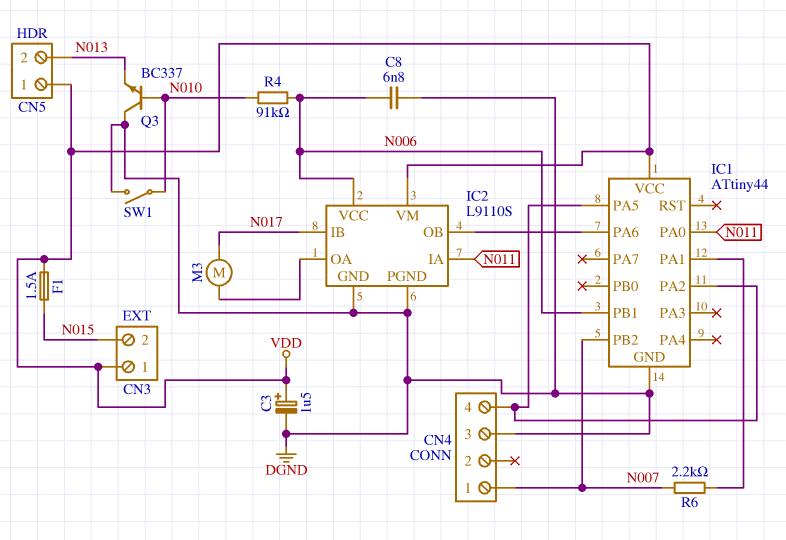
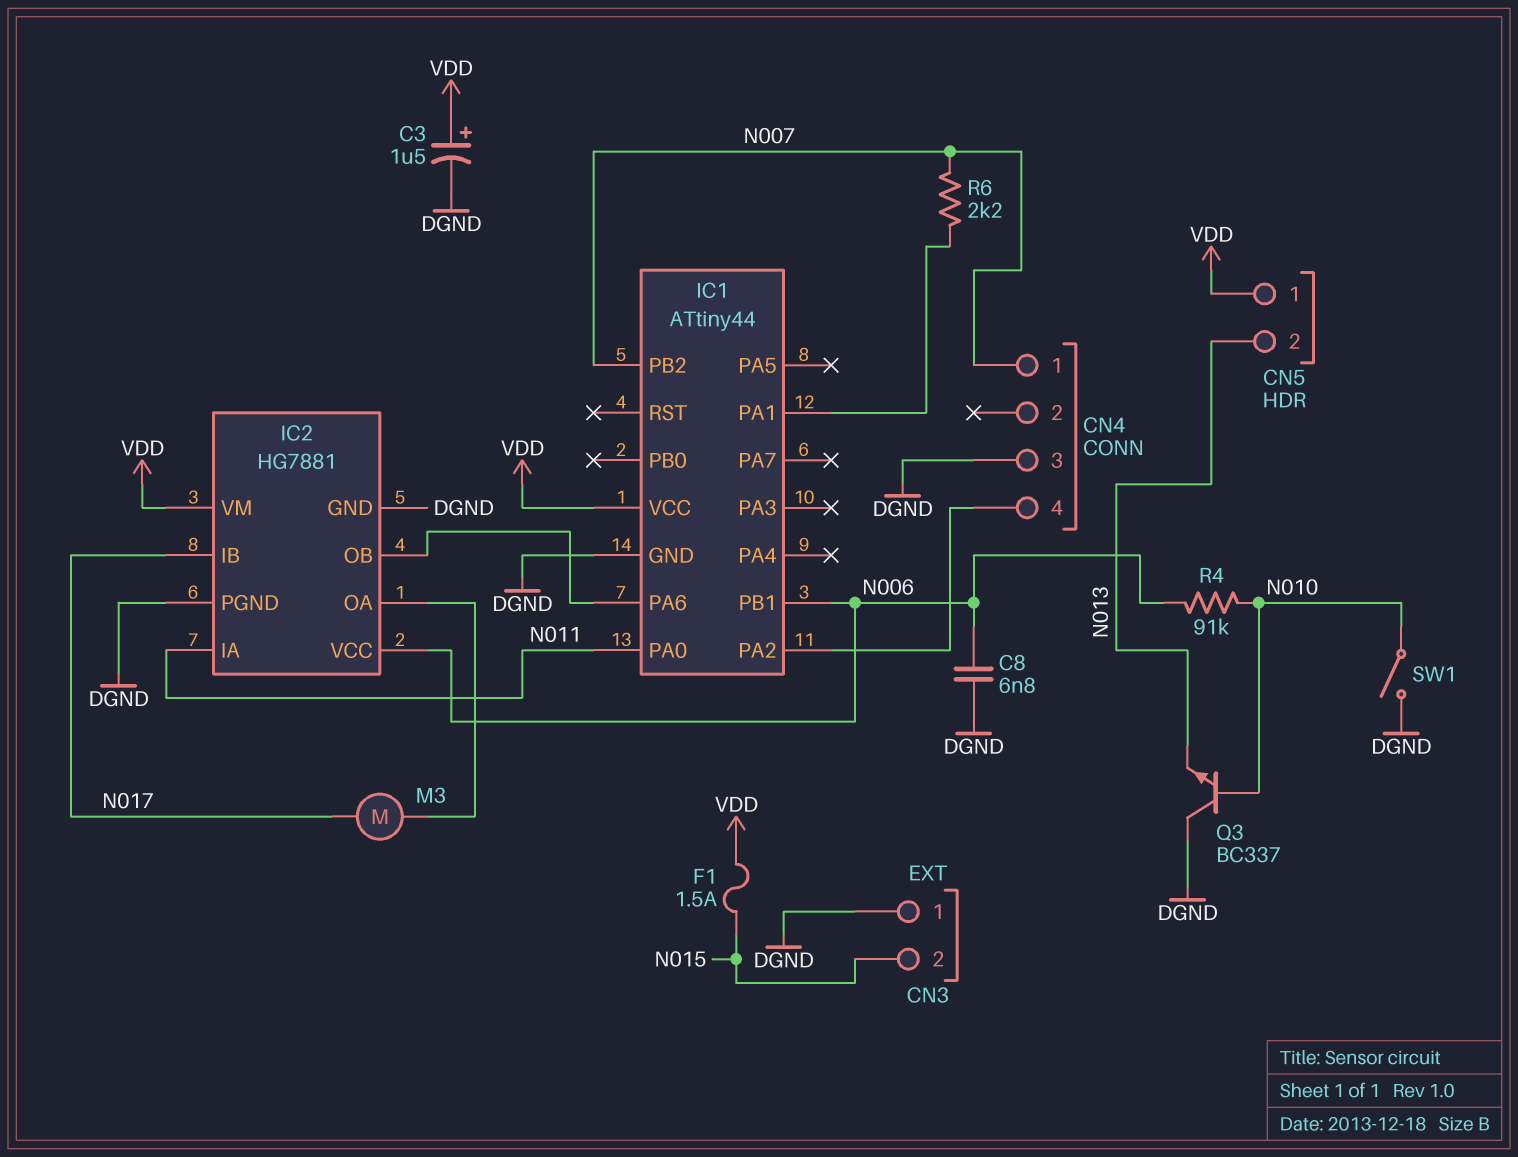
CN3 pin 1: VDD -> DGND
IC1 pin PA5: CN4/4 -> none
IC2: L9110S -> HG7881

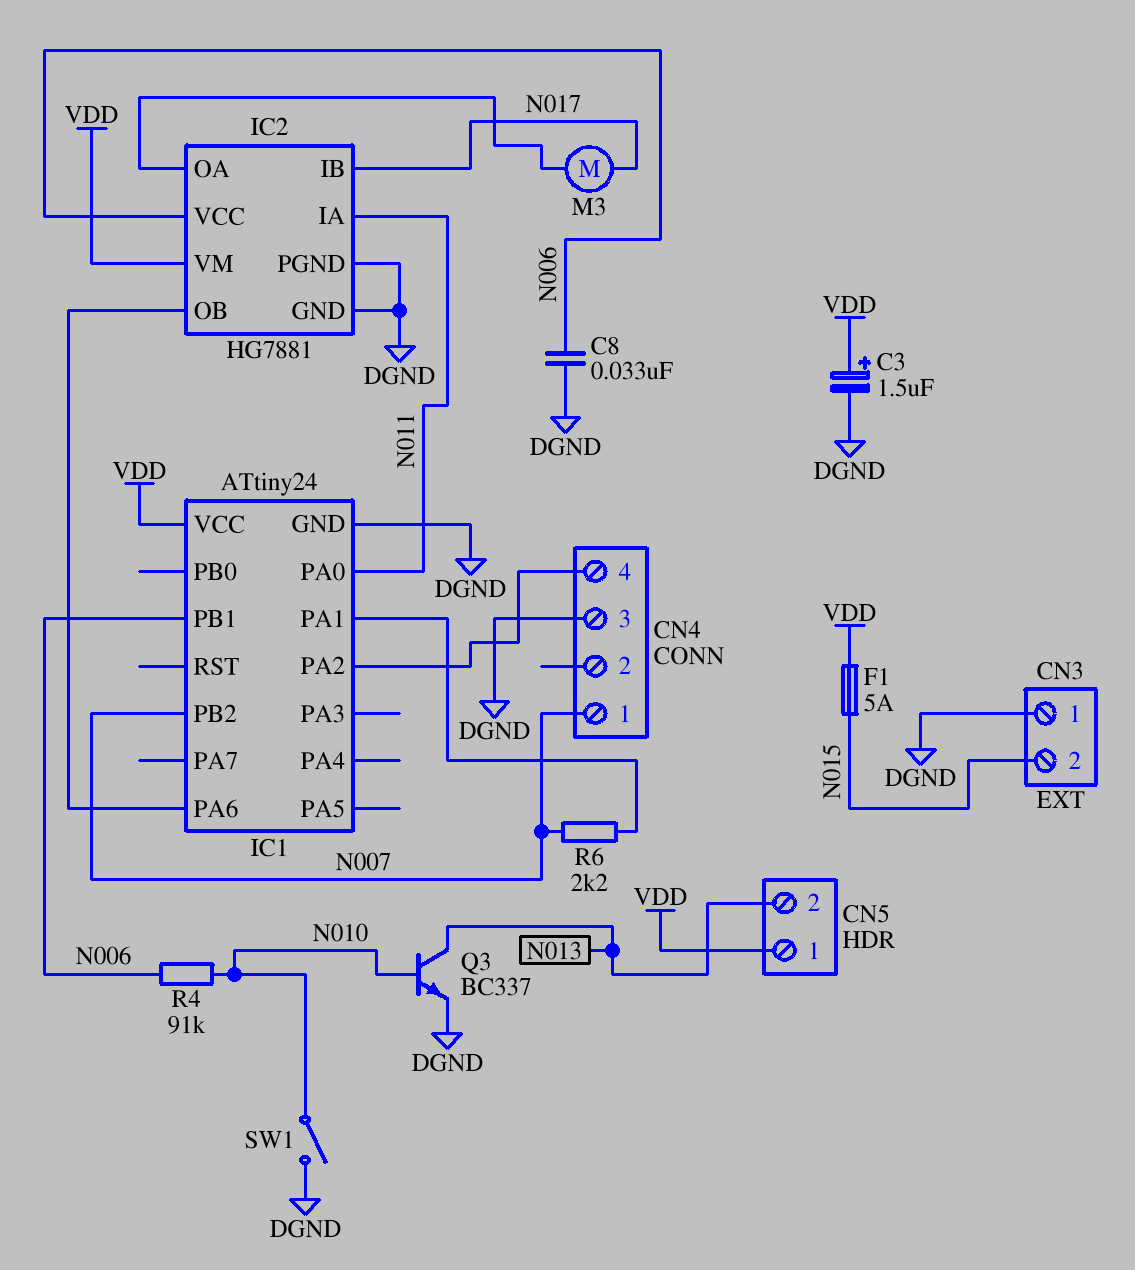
C8: 6.8nF (DGND, N006) -> 33nF (DGND, N006)
F1: 1.5A (N015, VDD) -> 5A (N015, VDD)
IC1: ATtiny44 -> ATtiny24
Q3: NPN BC337 (B N010, C DGND, E N013) -> NPN BC337 (B N010, C N013, E DGND)

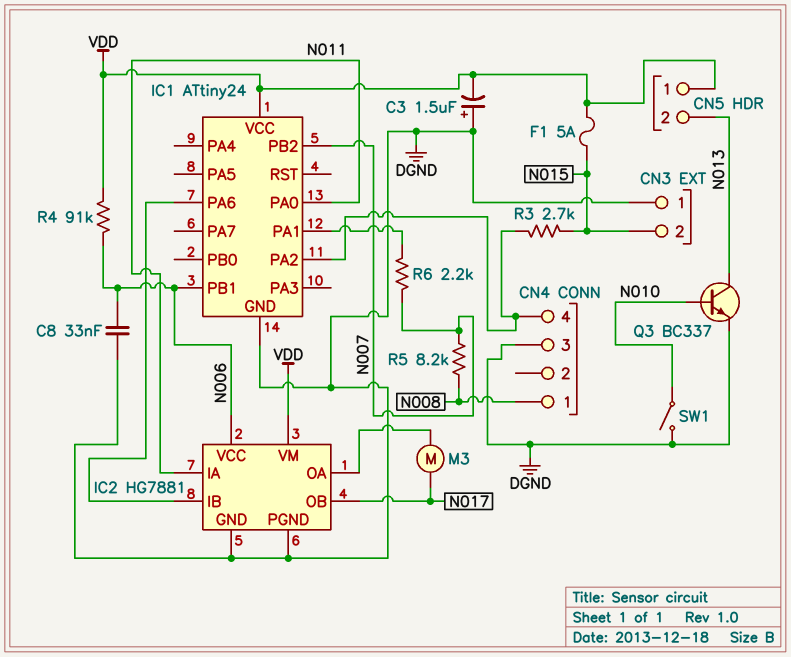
C3: 1.5uF (plus VDD, minus DGND) -> 1.5uF (plus DGND, minus VDD)
CN4 pin 1: N007 -> N008
IC2 pin IB: N017 -> IC1/PA6
IC2 pin OB: IC1/PA6 -> N017
R3: none -> 2.7k (CN4/4, N015)
R4: 91k (N006, N010) -> 91k (N006, VDD)
R5: none -> 8.2k (N007, N008)

